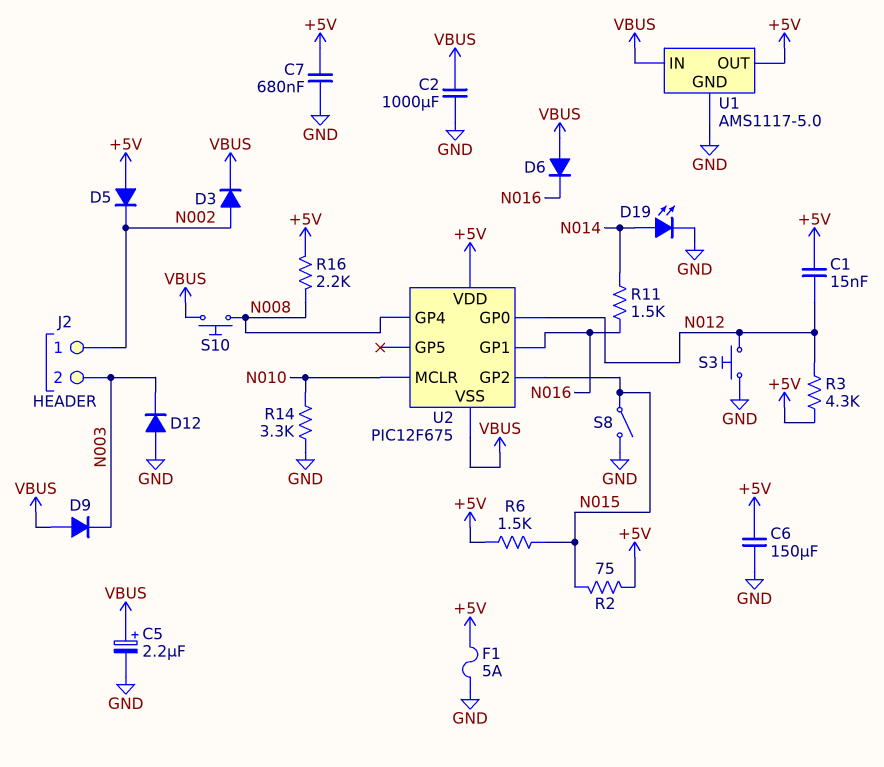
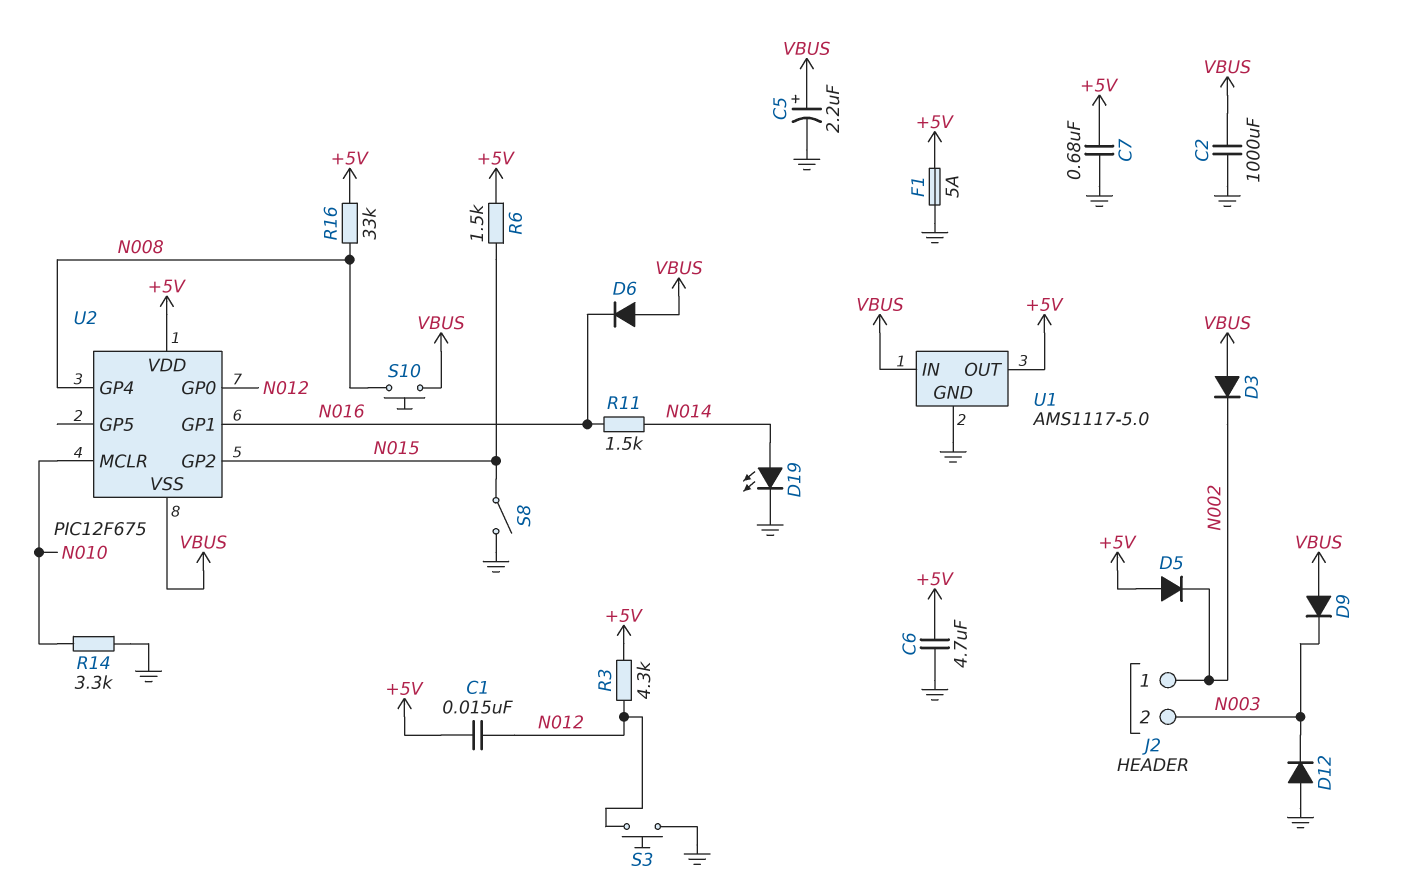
C6: 150uF (+5V, GND) -> 4.7uF (+5V, GND)
D3: diode (A N002, K VBUS) -> diode (A VBUS, K N002)
R2: 75 (+5V, N015) -> none
R16: 2.2k (+5V, N008) -> 33k (+5V, N008)

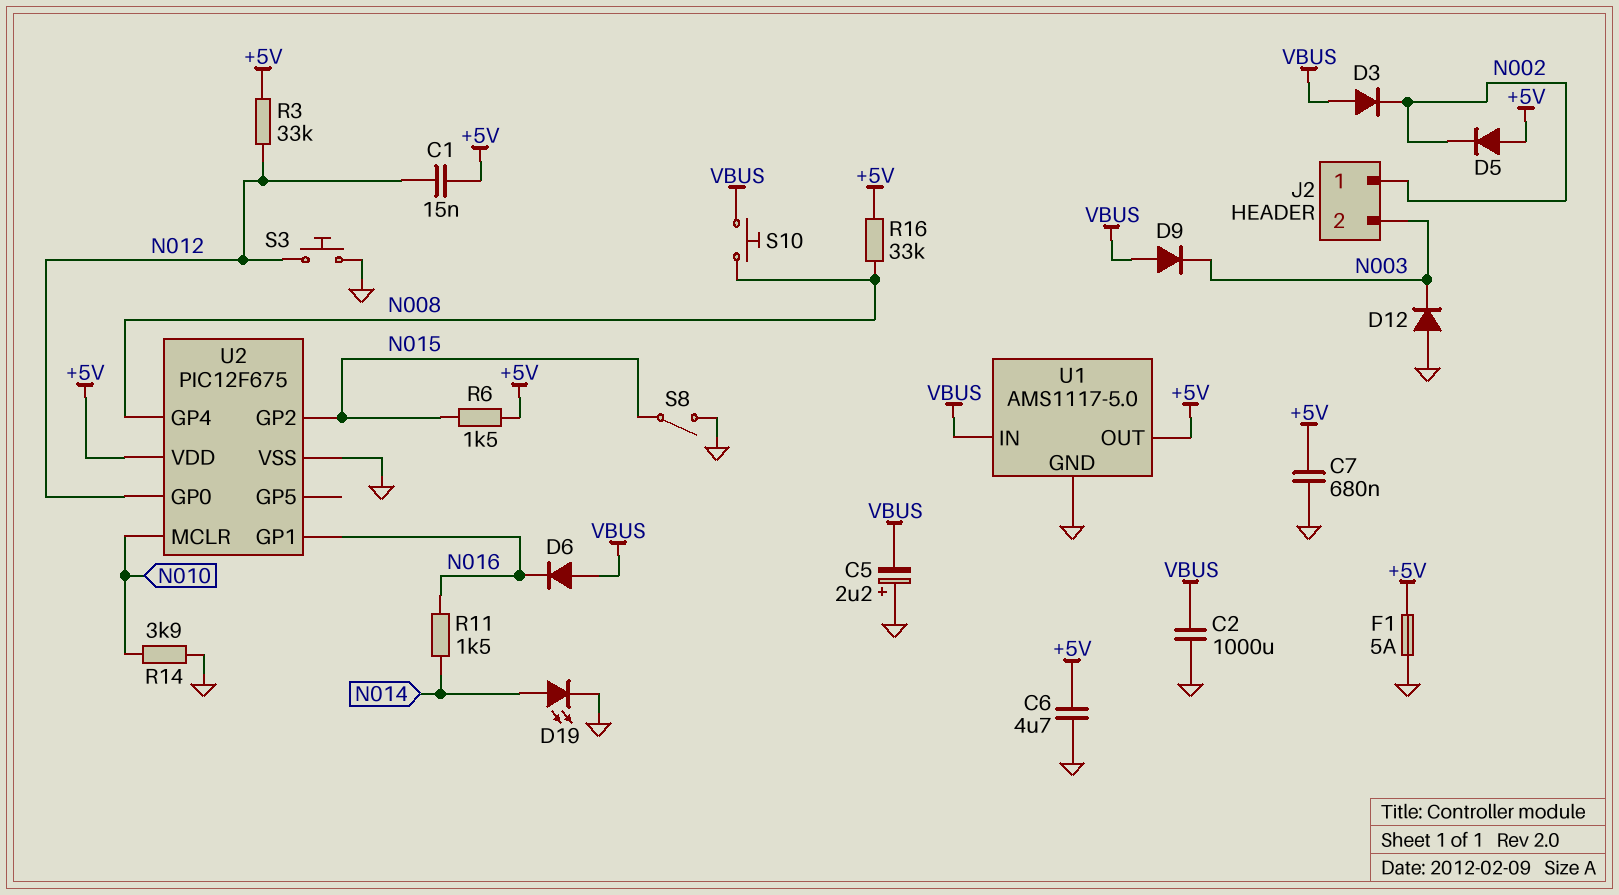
C5: 2.2uF (plus VBUS, minus GND) -> 2.2uF (plus GND, minus VBUS)
R3: 4.3k (+5V, N012) -> 33k (+5V, N012)
R14: 3.3k (GND, N010) -> 3.9k (GND, N010)
U2 pin VSS: VBUS -> GND

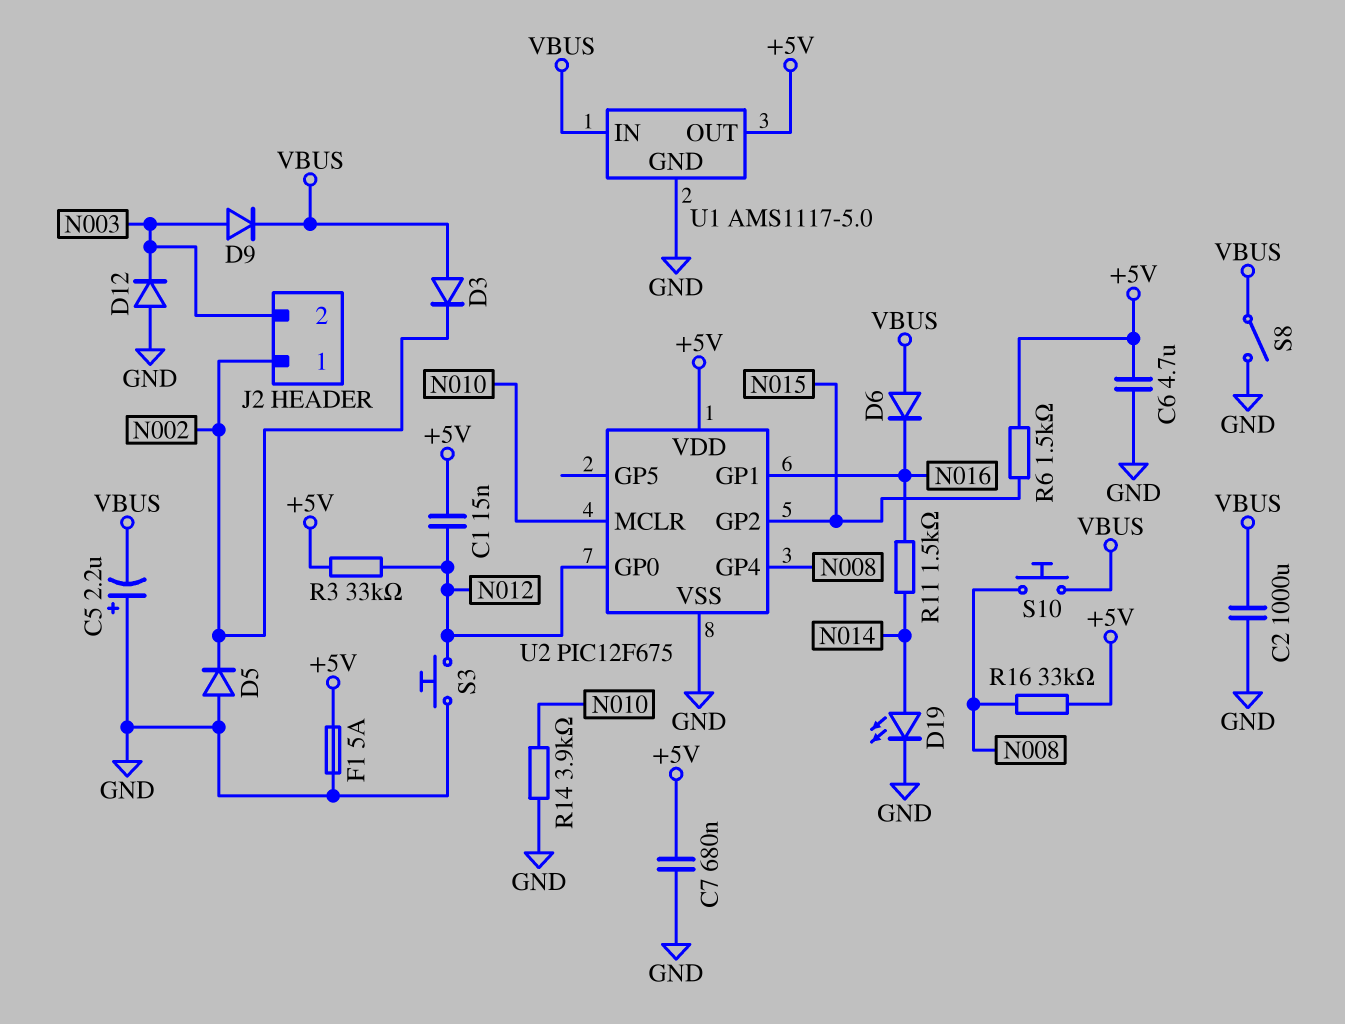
D5: diode (A +5V, K N002) -> diode (A GND, K N002)
D9: diode (A VBUS, K N003) -> diode (A N003, K VBUS)
S8: switch (GND, N015) -> switch (GND, VBUS)

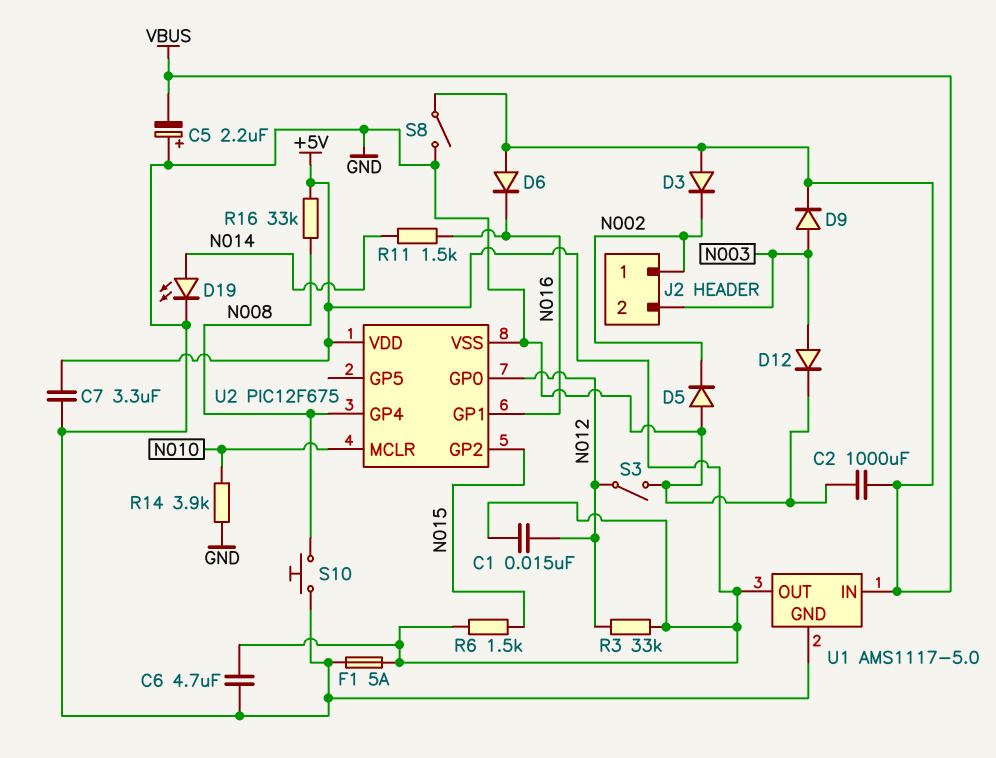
C7: 680nF (+5V, GND) -> 3.3uF (+5V, GND)
D12: diode (A GND, K N003) -> diode (A N003, K GND)
S3: button (GND, N012) -> switch (GND, N012)
S10: button (N008, VBUS) -> button (GND, N008)

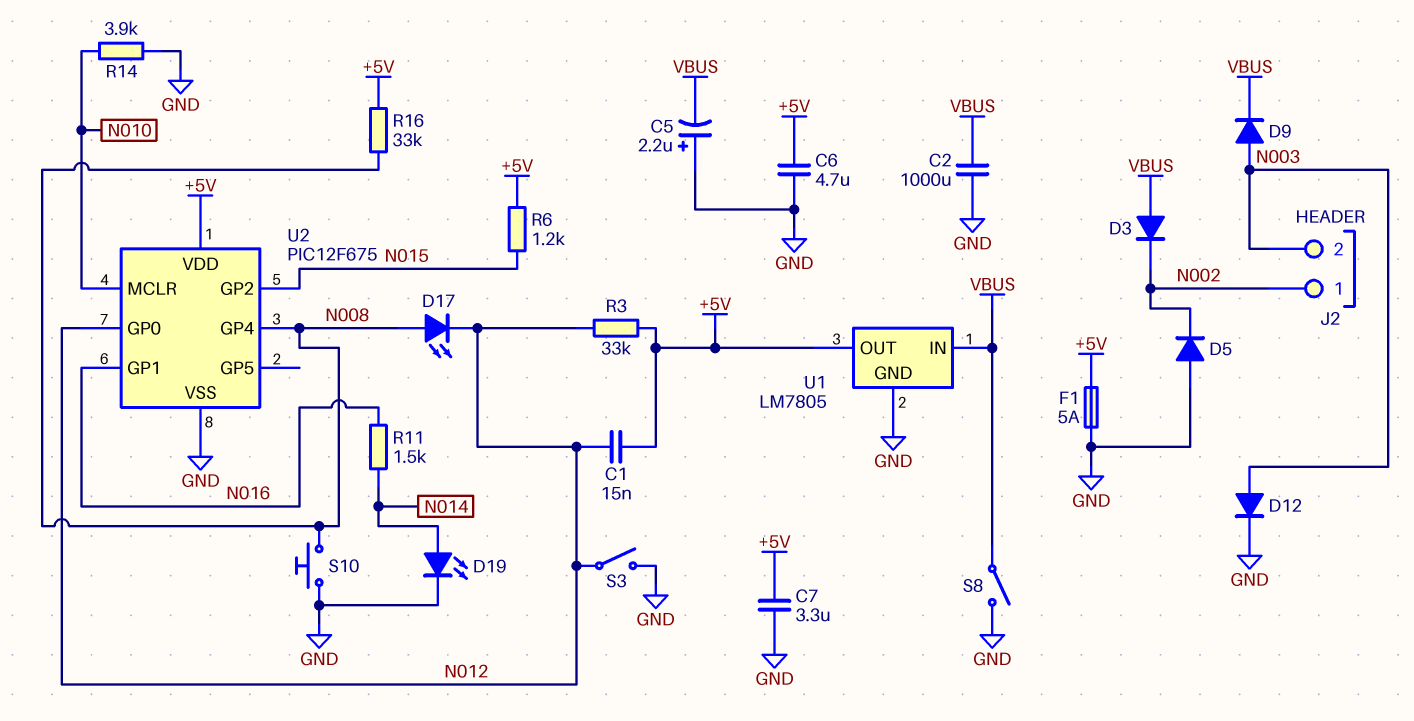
D6: diode (A VBUS, K N016) -> none
D17: none -> LED (A N008, K N012)
R6: 1.5k (+5V, N015) -> 1.2k (+5V, N015)
U1: AMS1117-5.0 -> LM7805

